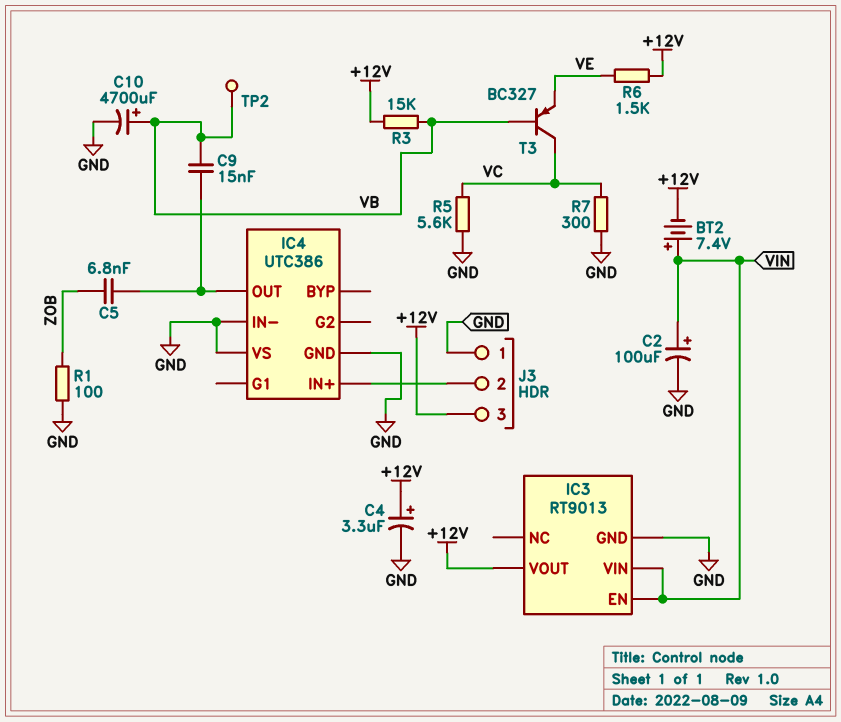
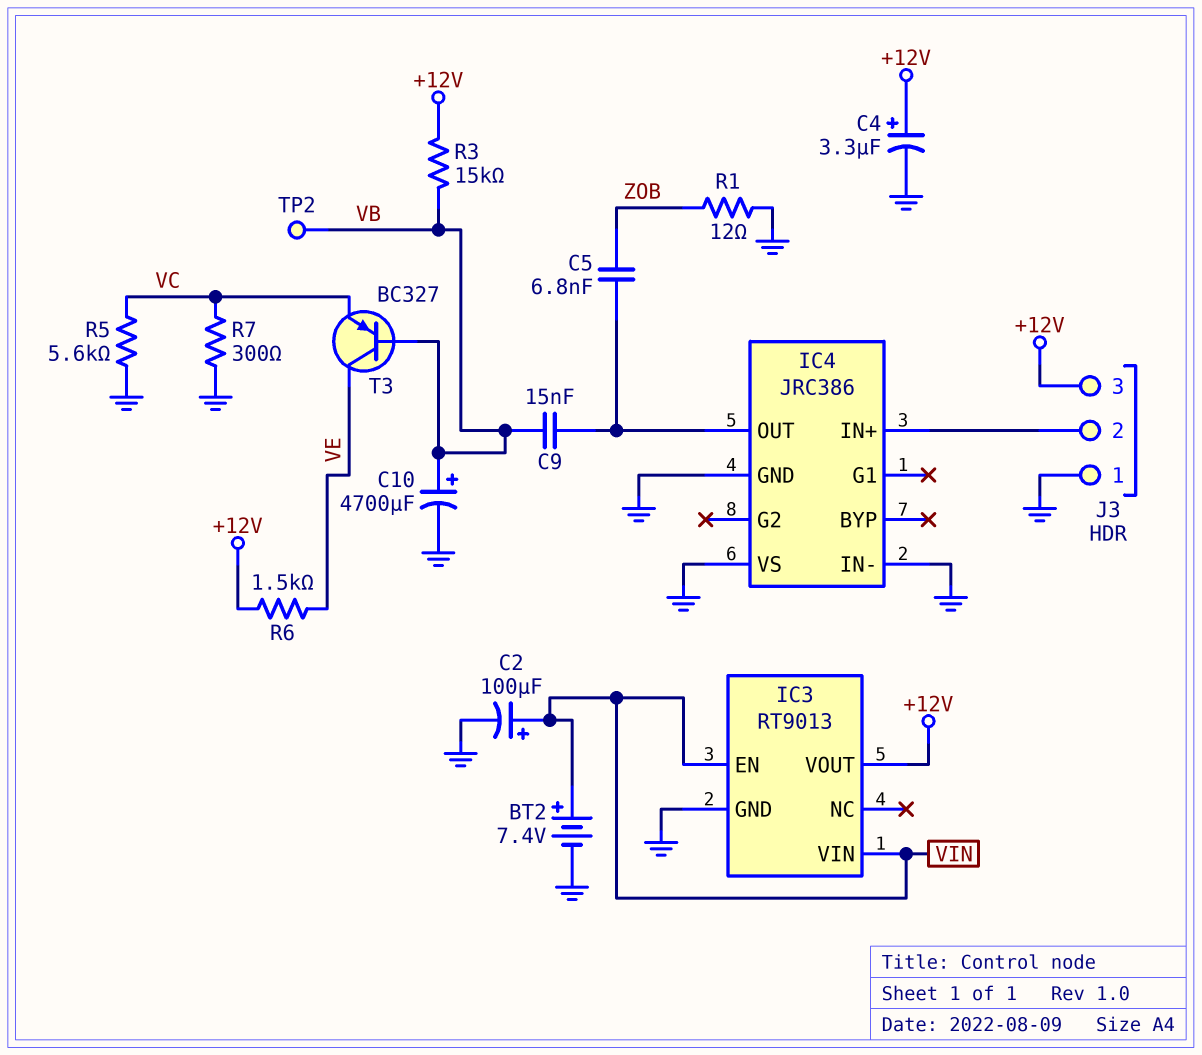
BT2: 7.4V (plus VIN, minus +12V) -> 7.4V (plus VIN, minus GND)
IC4: UTC386 -> JRC386
R1: 100 (GND, ZOB) -> 12 (GND, ZOB)
T3: PNP BC327 (B VB, C VC, E VE) -> PNP BC327 (B VB, C VE, E VC)

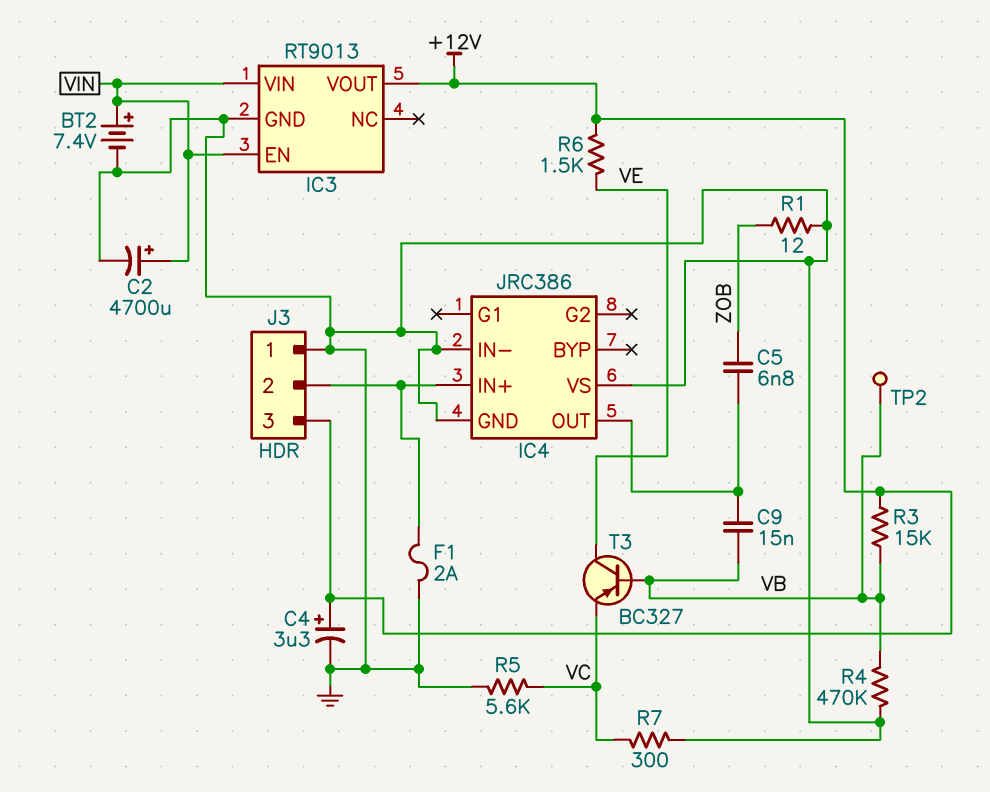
C2: 100uF (plus VIN, minus GND) -> 4700uF (plus VIN, minus GND)
C10: 4700uF (plus VB, minus GND) -> none
F1: none -> 2A (GND, IC4/IN+)
R4: none -> 470k (GND, VB)

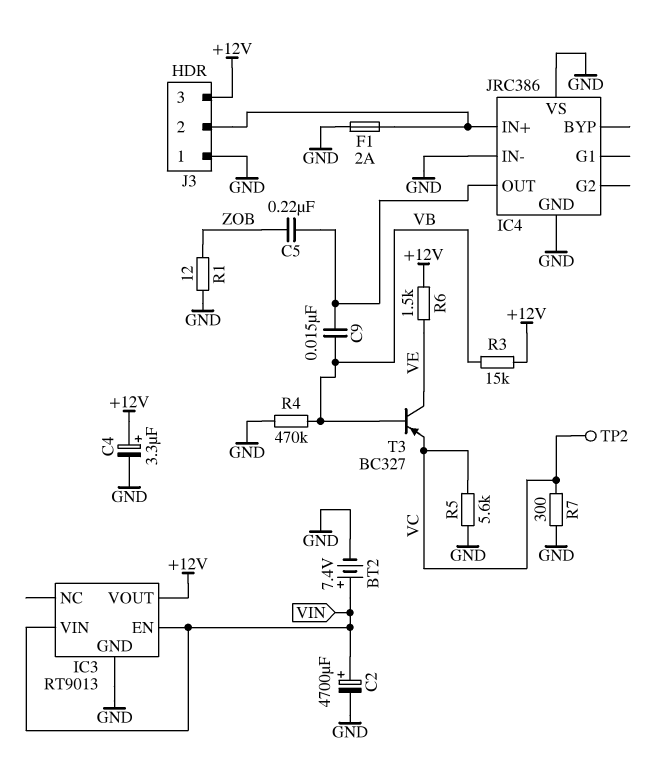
C5: 6.8nF (IC4/OUT, ZOB) -> 220nF (IC4/OUT, ZOB)
TP2: test point (VB) -> test point (VC)

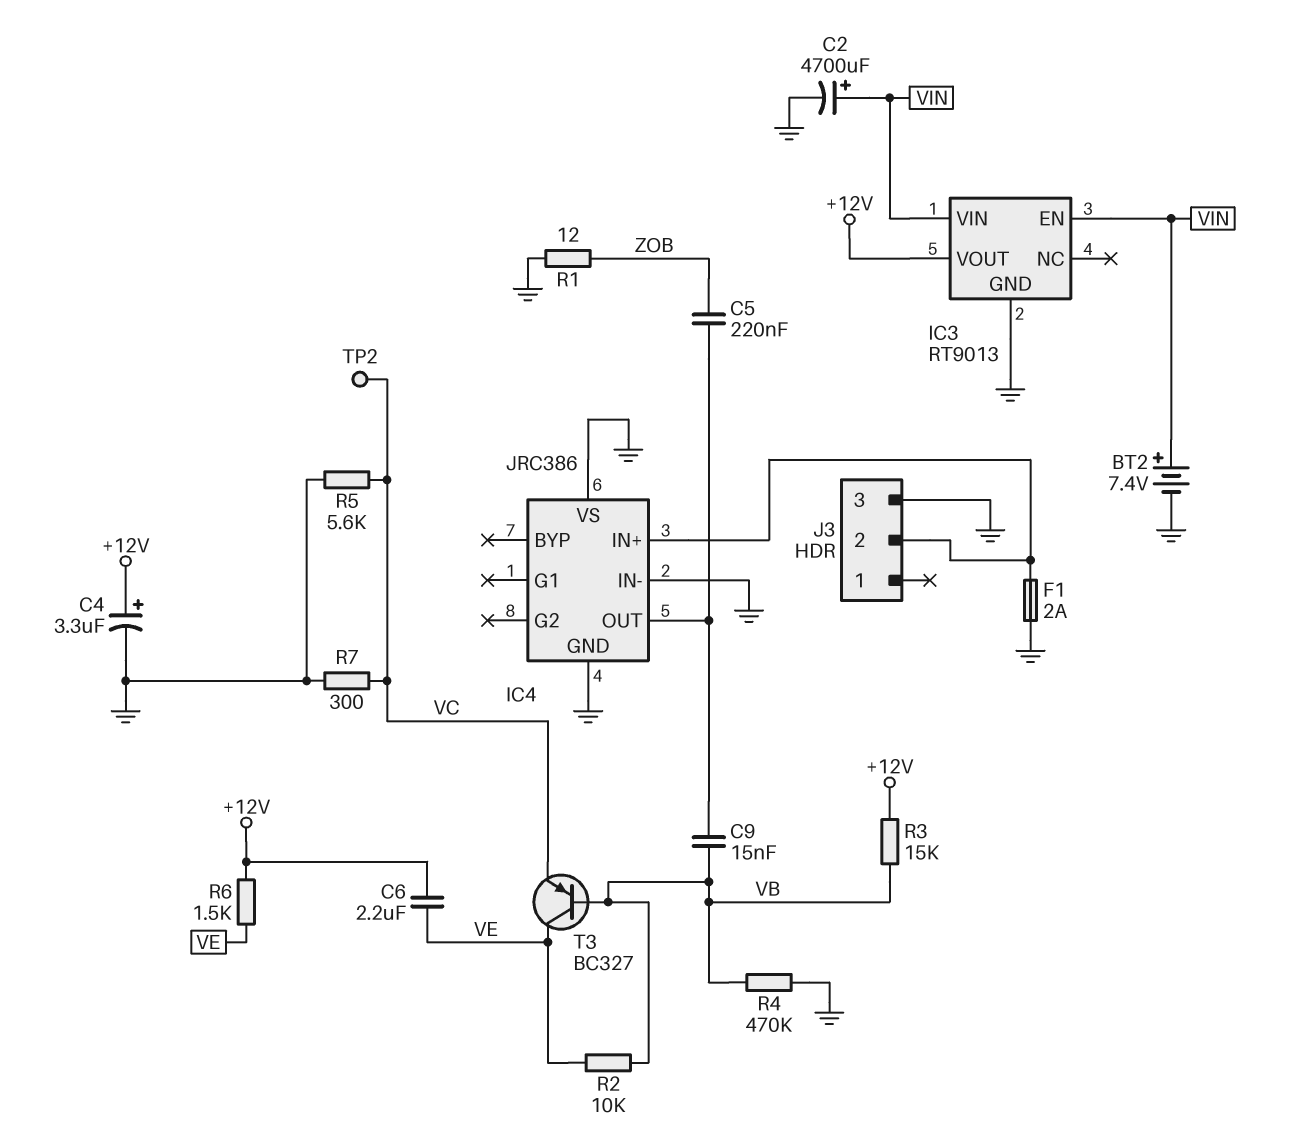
C6: none -> 2.2uF (+12V, VE)
J3 pin 1: GND -> none
J3 pin 3: +12V -> GND
R2: none -> 10k (VB, VE)

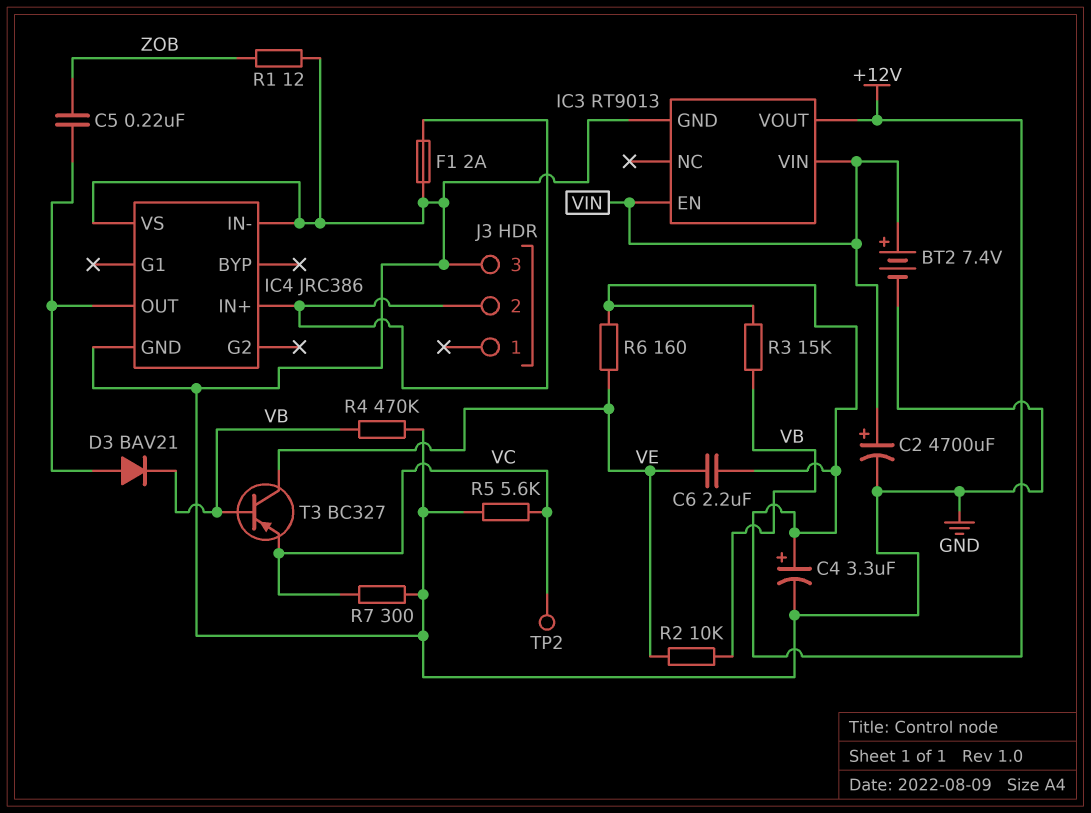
C9: 15nF (IC4/OUT, VB) -> none
D3: none -> diode BAV21 (A IC4/OUT, K VB)
R6: 1.5k (+12V, VE) -> 160 (+12V, VE)

